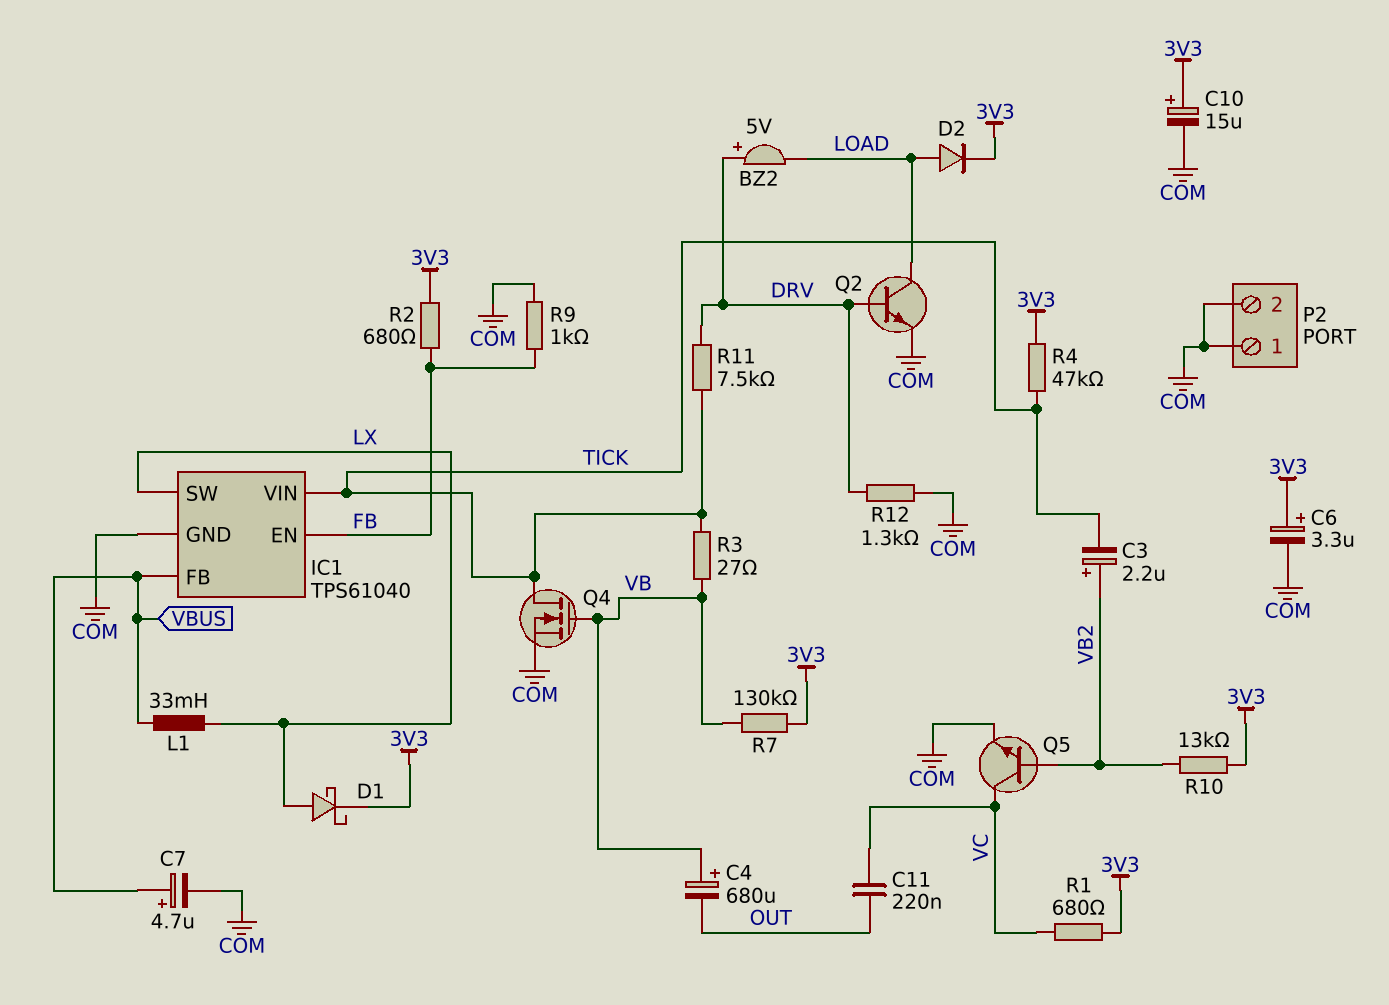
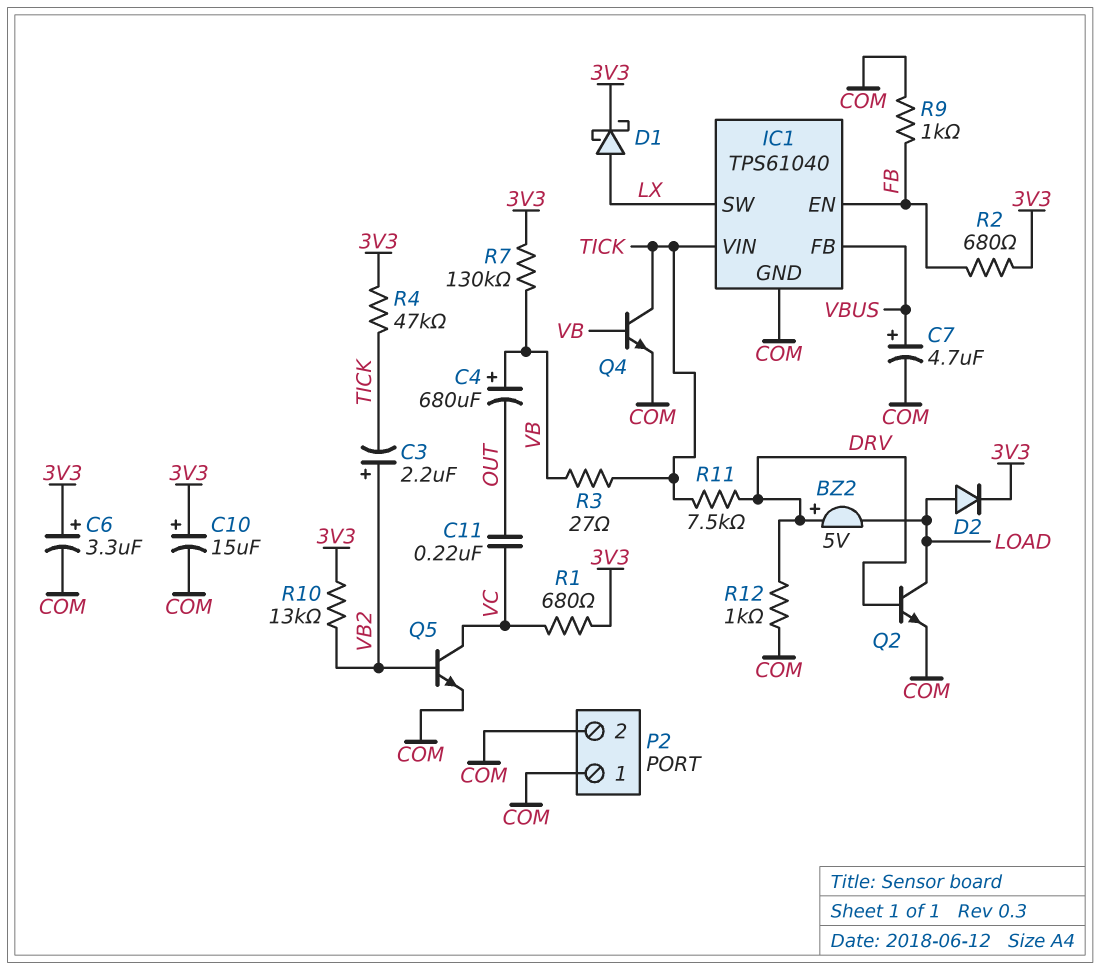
L1: 33mH (LX, VBUS) -> none
Q4: NMOS (G VB, D TICK, S COM) -> NPN (B VB, C TICK, E COM)
R12: 1.3k (COM, DRV) -> 1k (COM, DRV)

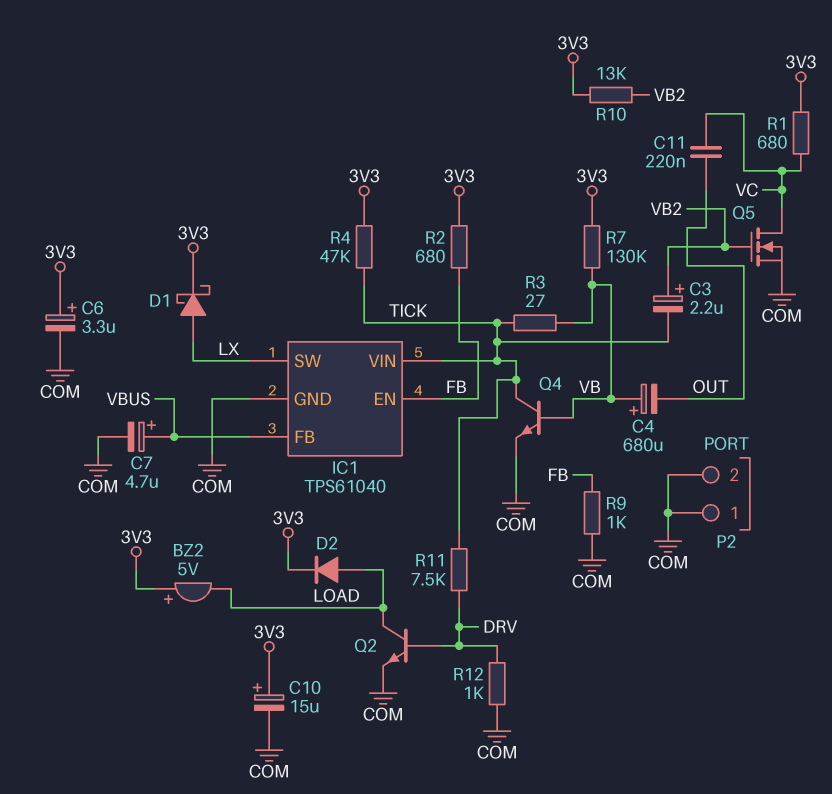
BZ2: buzzer 5V (plus DRV, minus LOAD) -> buzzer 5V (plus 3V3, minus LOAD)
Q5: NPN (B VB2, C VC, E COM) -> NMOS (G VB2, D VC, S COM)

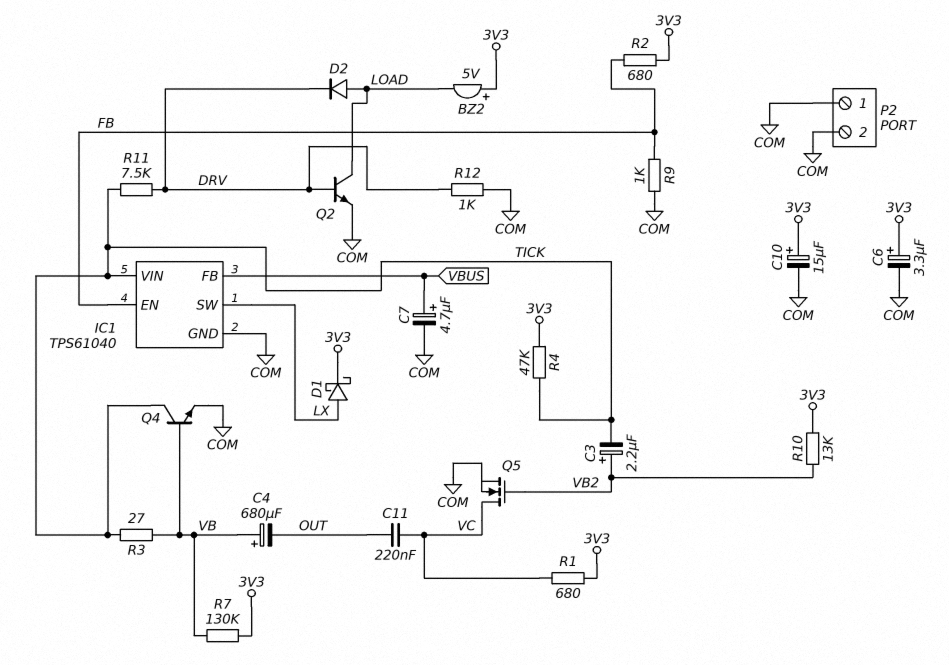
D2: diode (A LOAD, K 3V3) -> diode (A LOAD, K DRV)

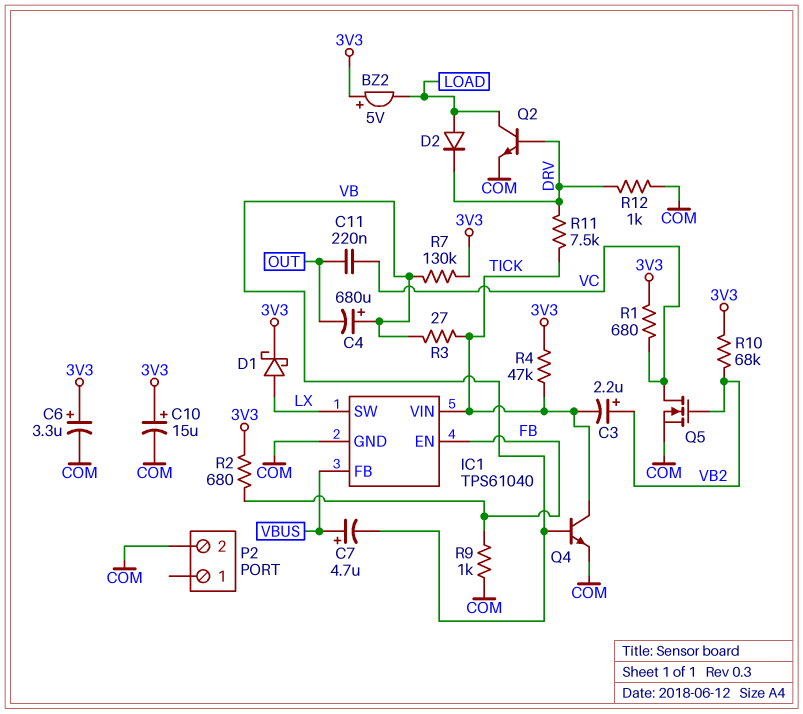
C7: 4.7uF (plus VBUS, minus COM) -> 4.7uF (plus VBUS, minus VB)
P2 pin 1: COM -> none
R10: 13k (3V3, VB2) -> 68k (3V3, VB2)

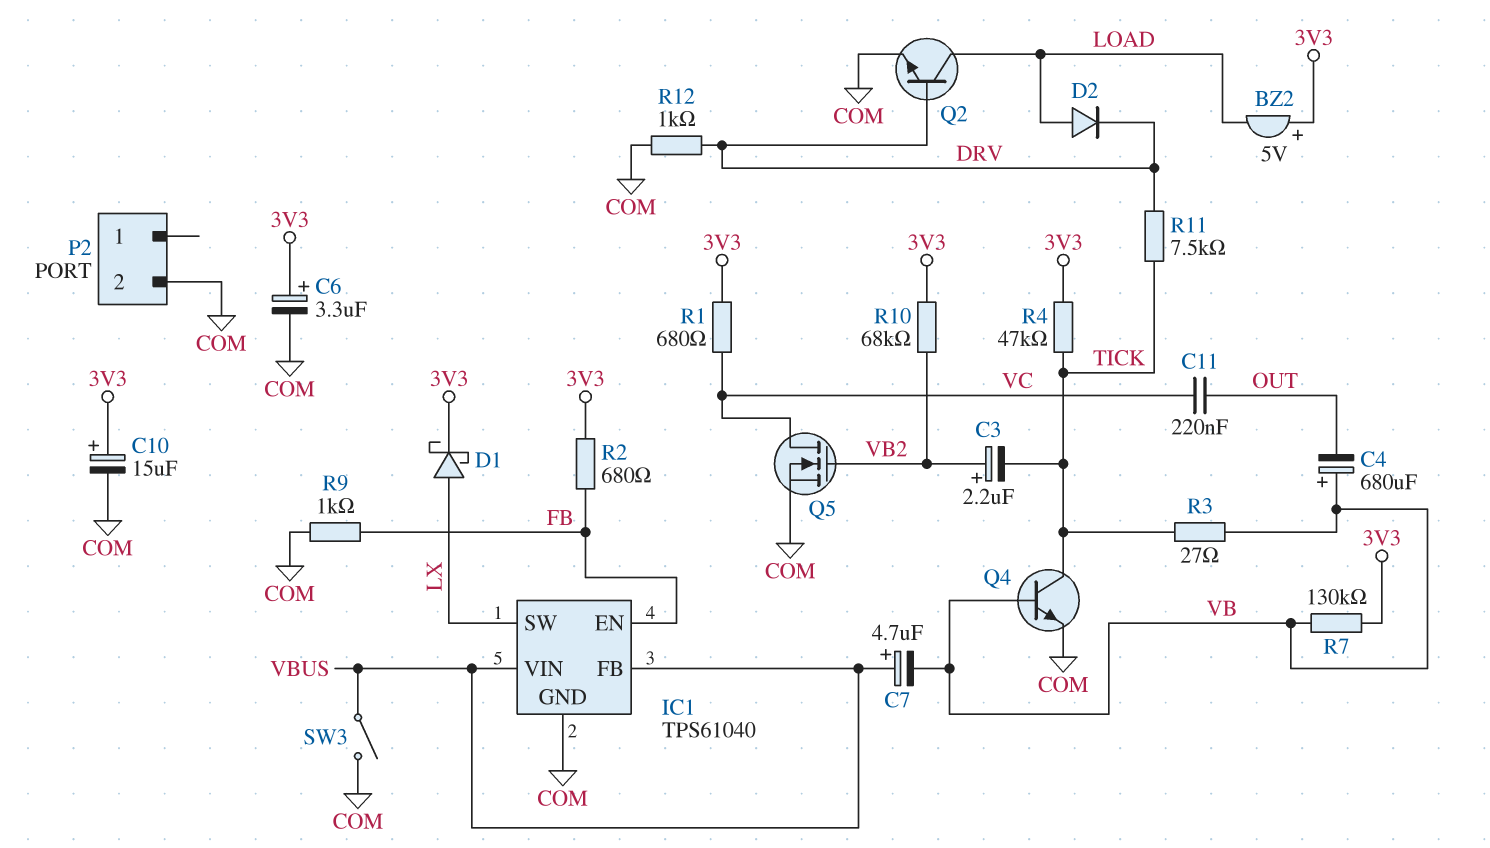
IC1 pin VIN: TICK -> VBUS
SW3: none -> switch (COM, VBUS)

